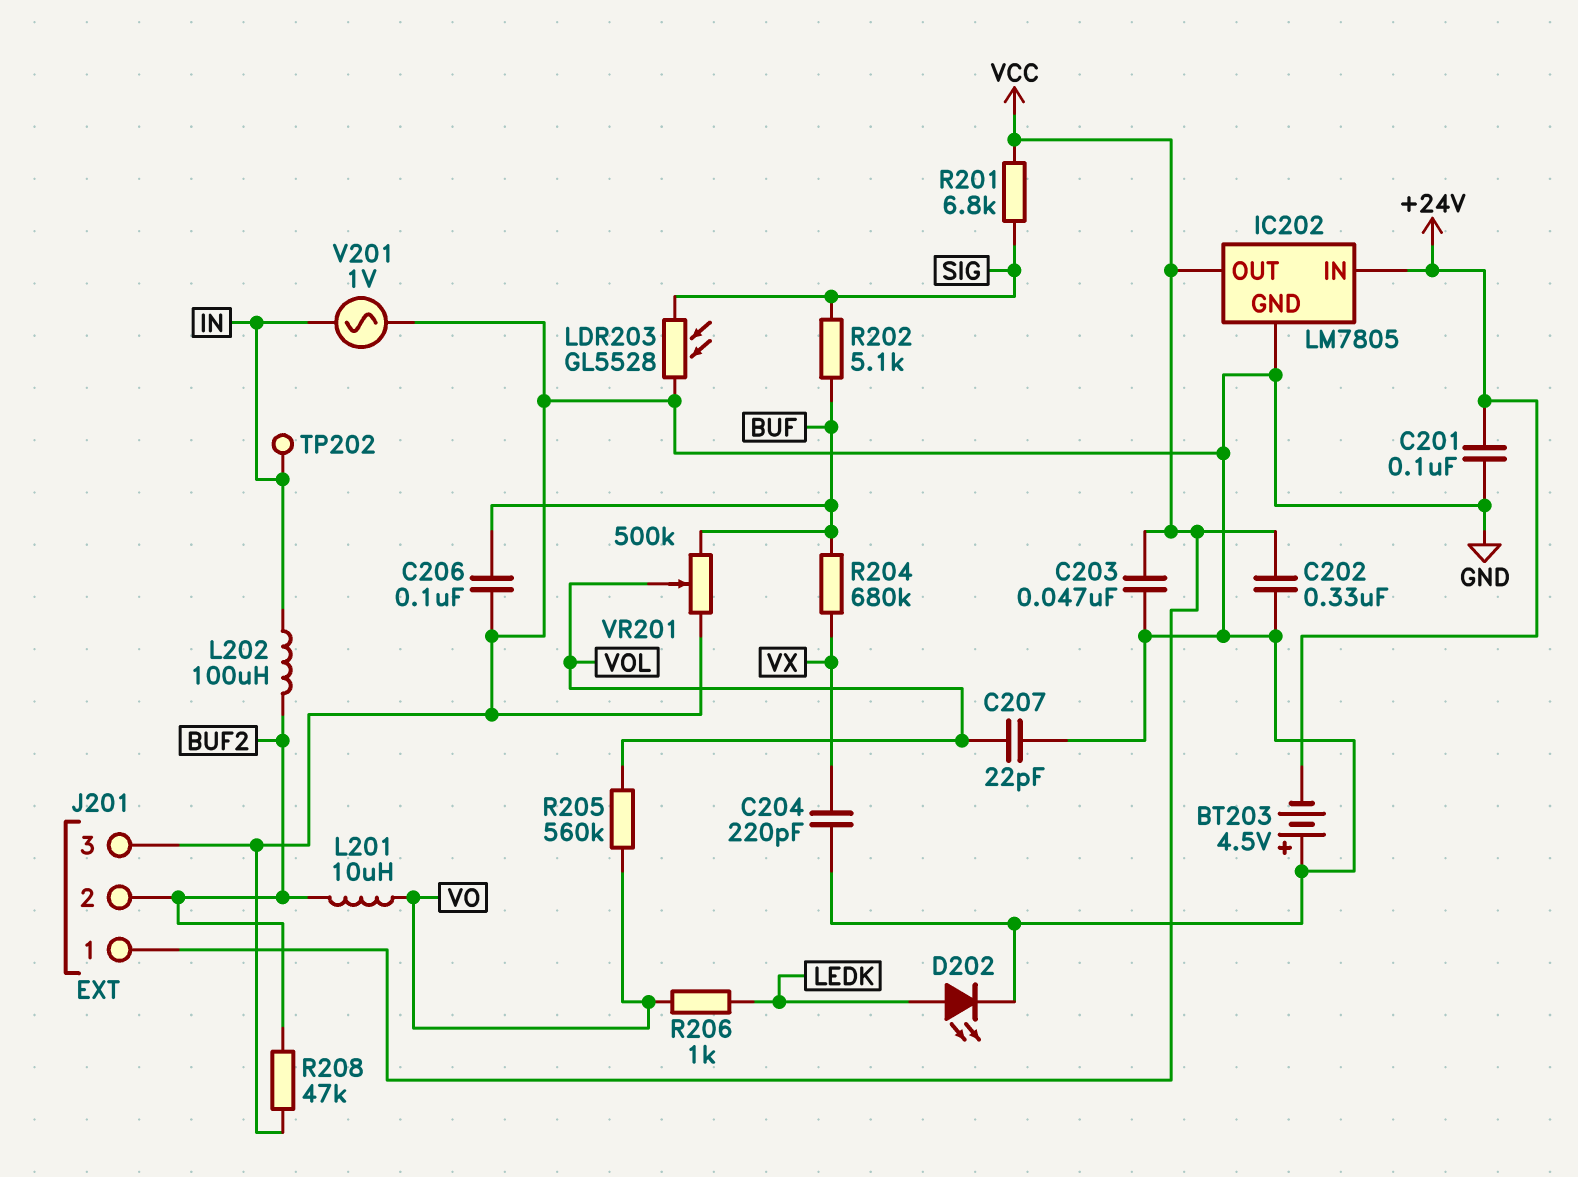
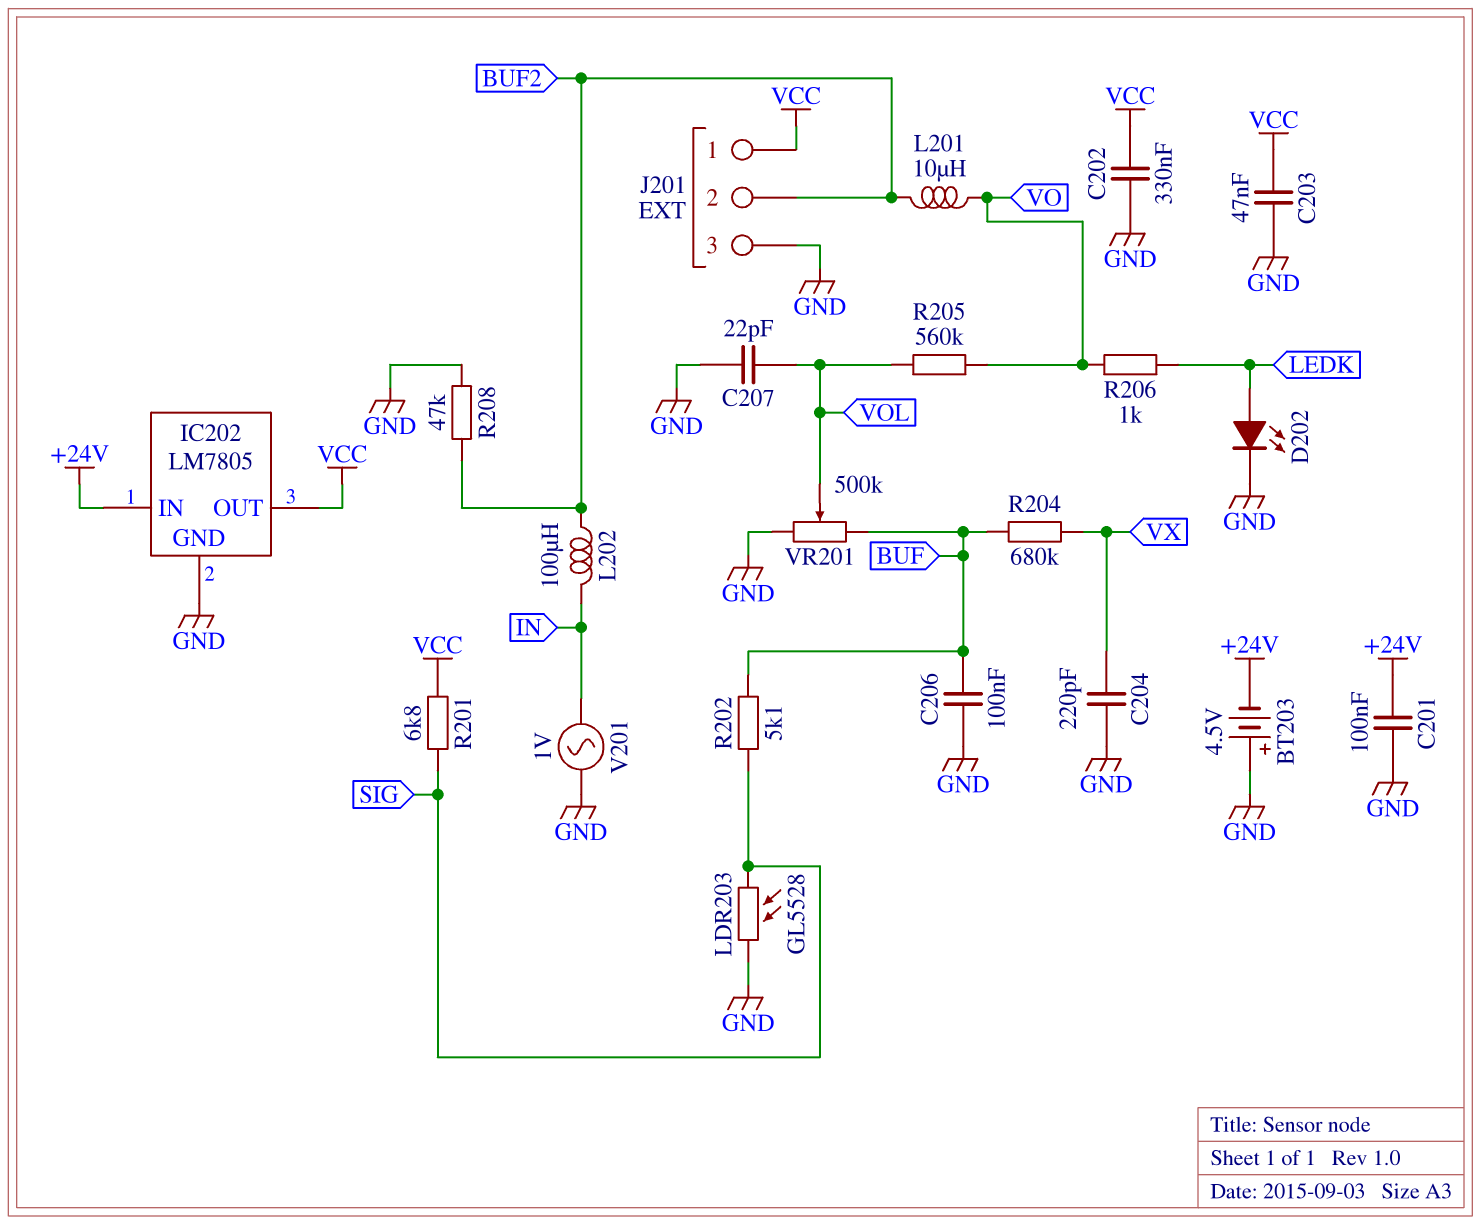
TP202: test point (IN) -> none

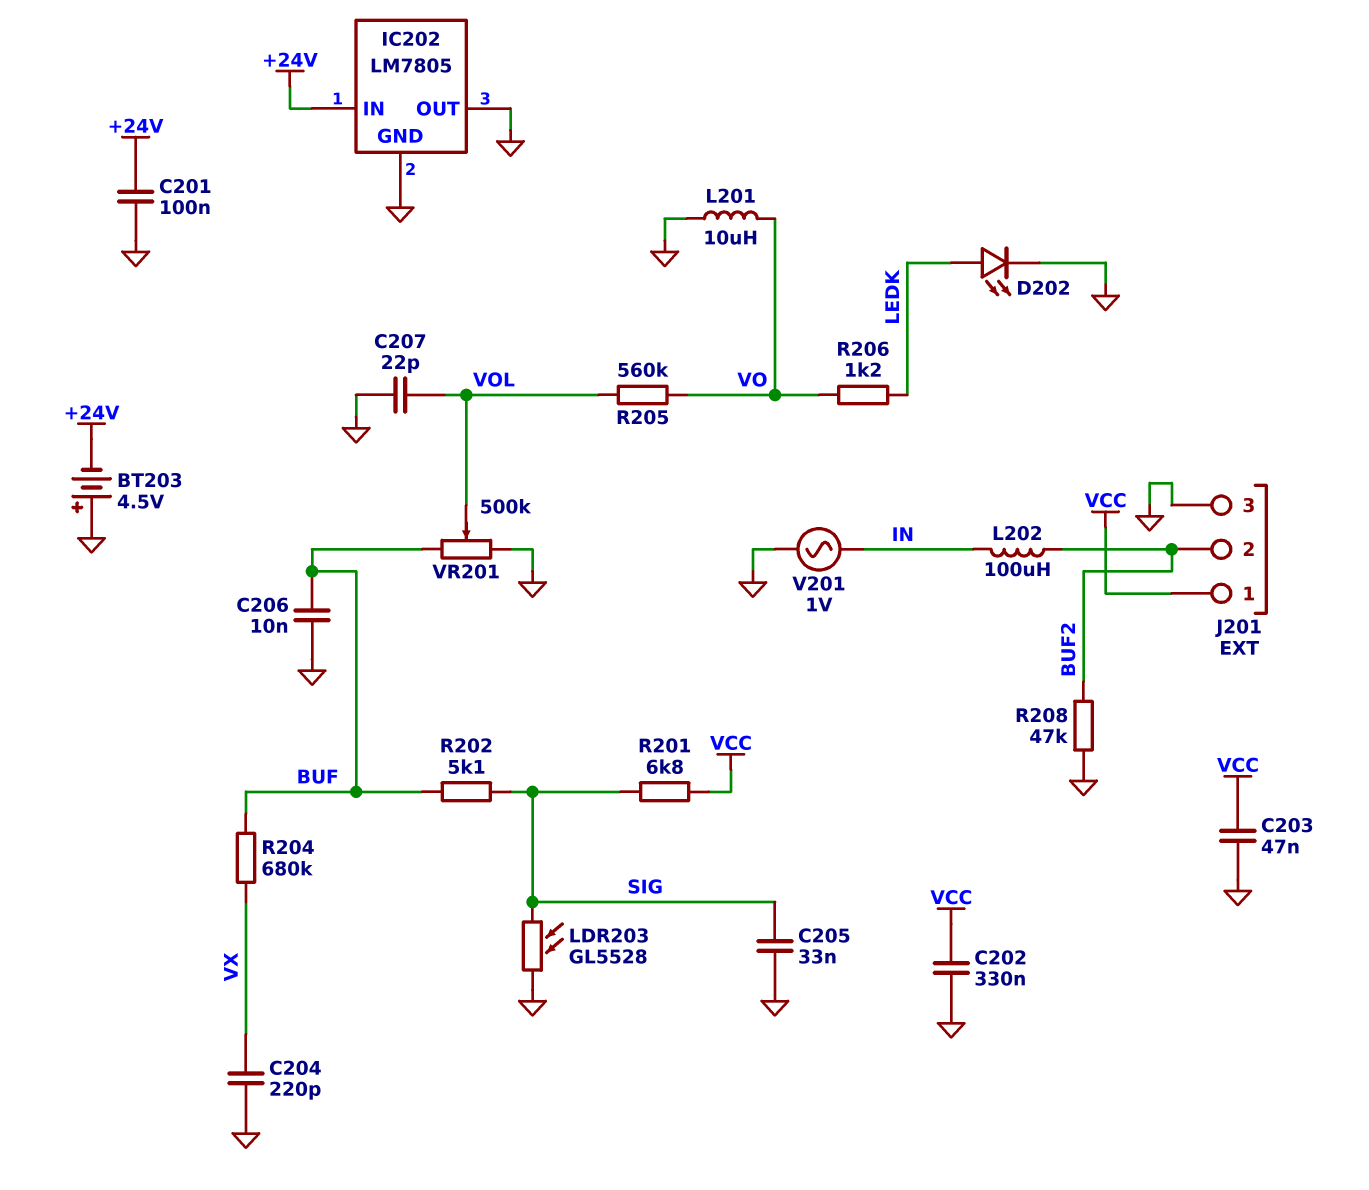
C205: none -> 33nF (GND, SIG)
C206: 100nF (BUF, GND) -> 10nF (BUF, GND)
IC202 pin OUT: VCC -> GND
L201: 10uH (BUF2, VO) -> 10uH (GND, VO)
R206: 1k (LEDK, VO) -> 1.2k (LEDK, VO)

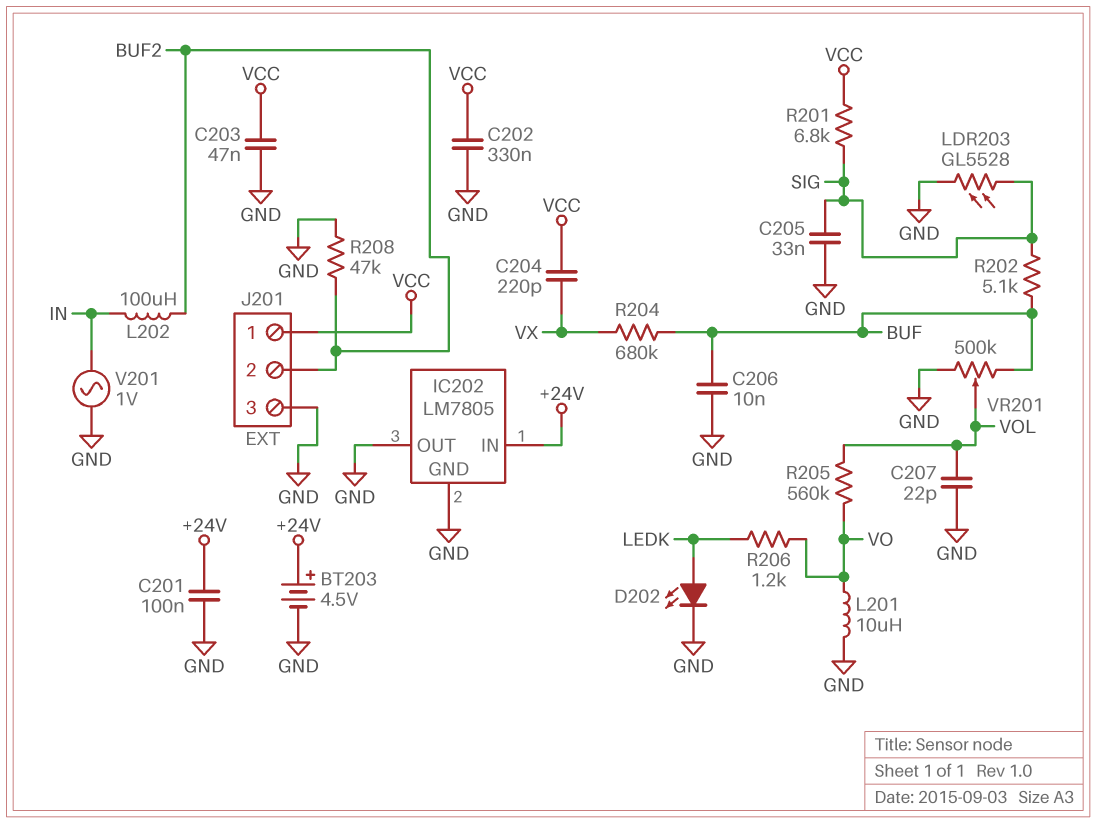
BT203: 4.5V (plus GND, minus +24V) -> 4.5V (plus +24V, minus GND)
C204: 220pF (GND, VX) -> 220pF (VCC, VX)

